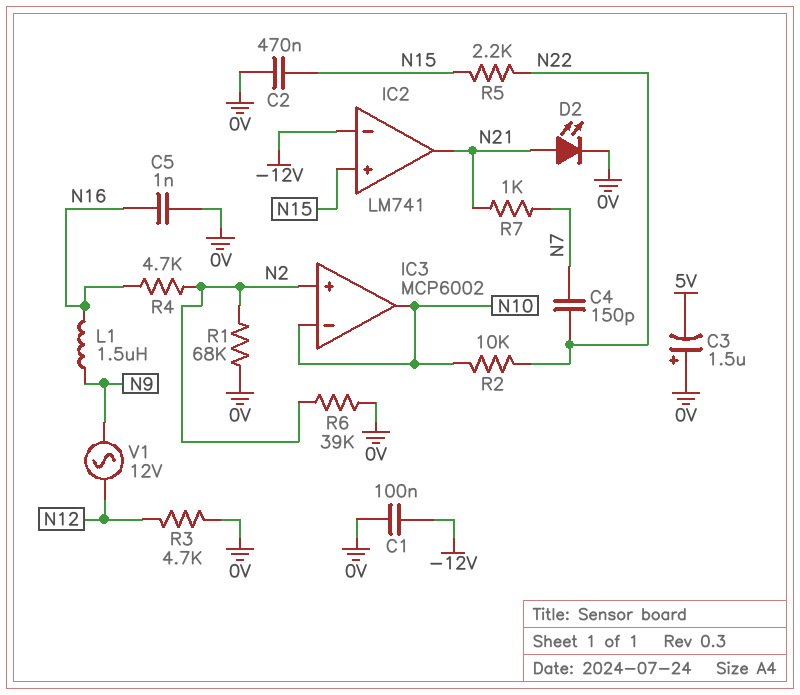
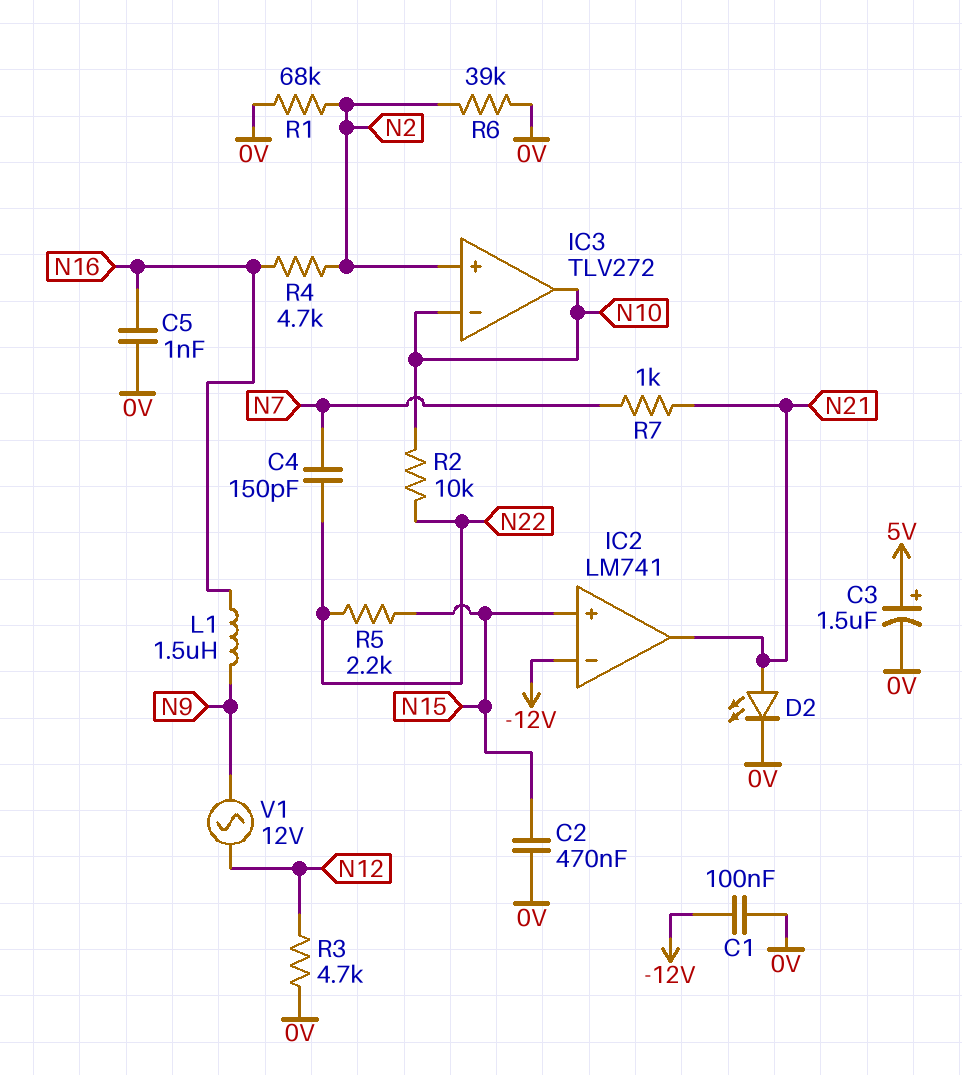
C3: 1.5uF (plus 0V, minus 5V) -> 1.5uF (plus 5V, minus 0V)
IC3: MCP6002 -> TLV272

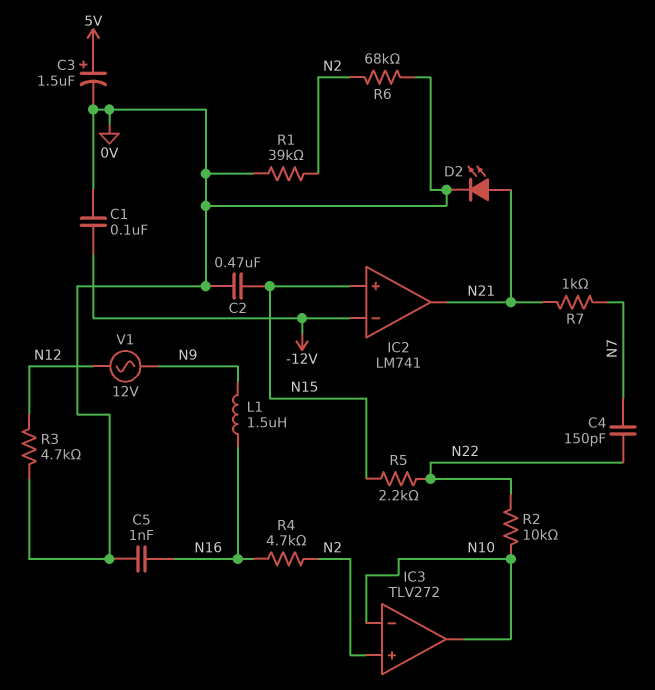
R1: 68k (0V, N2) -> 39k (0V, N2)
R6: 39k (0V, N2) -> 68k (0V, N2)

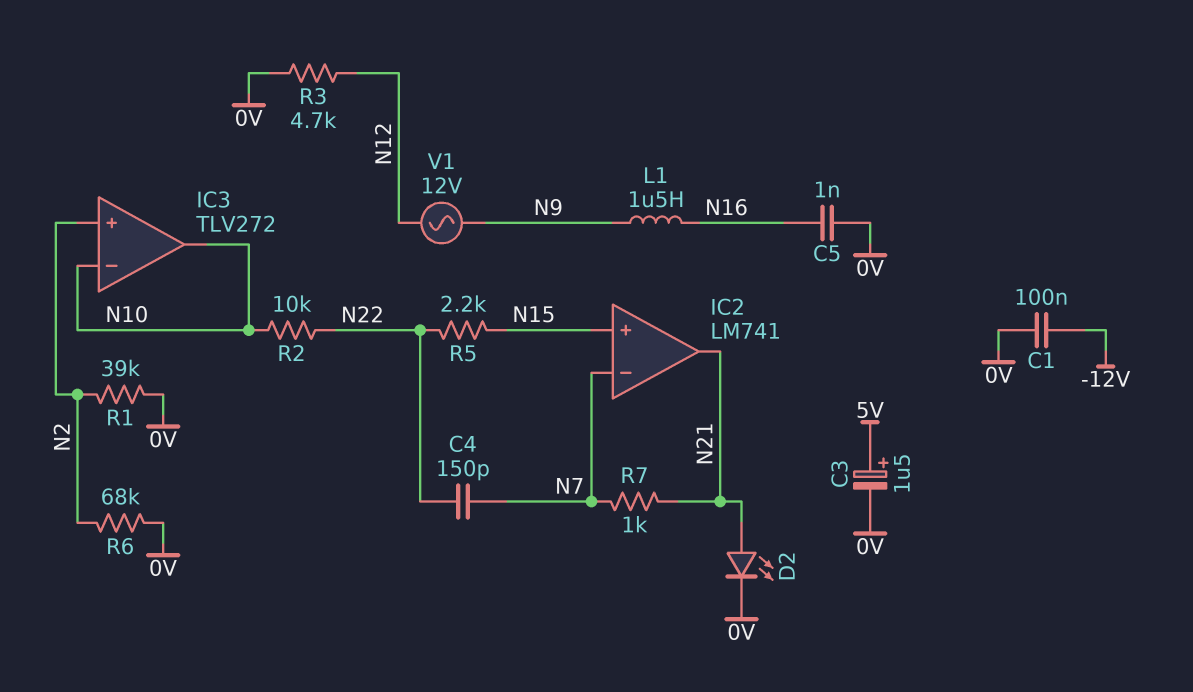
C2: 470nF (0V, N15) -> none
IC2 pin in-: -12V -> N7
R4: 4.7k (N2, N16) -> none

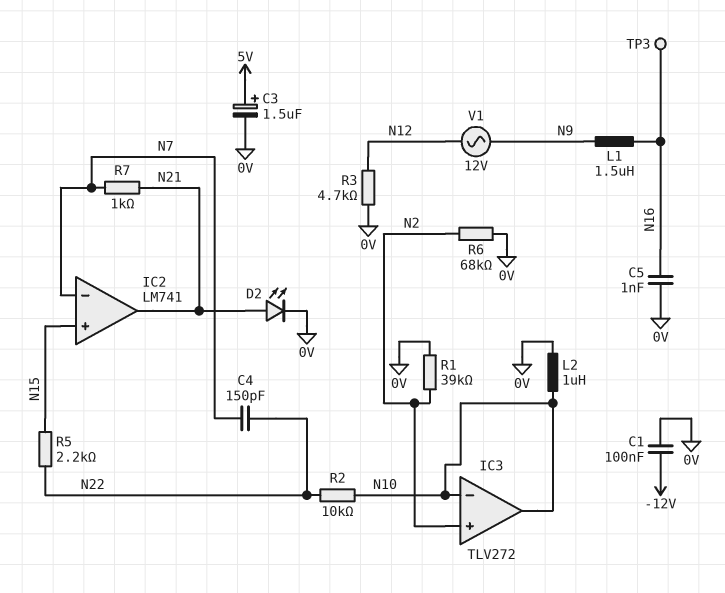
L2: none -> 1uH (0V, N10)
TP3: none -> test point (N16)

